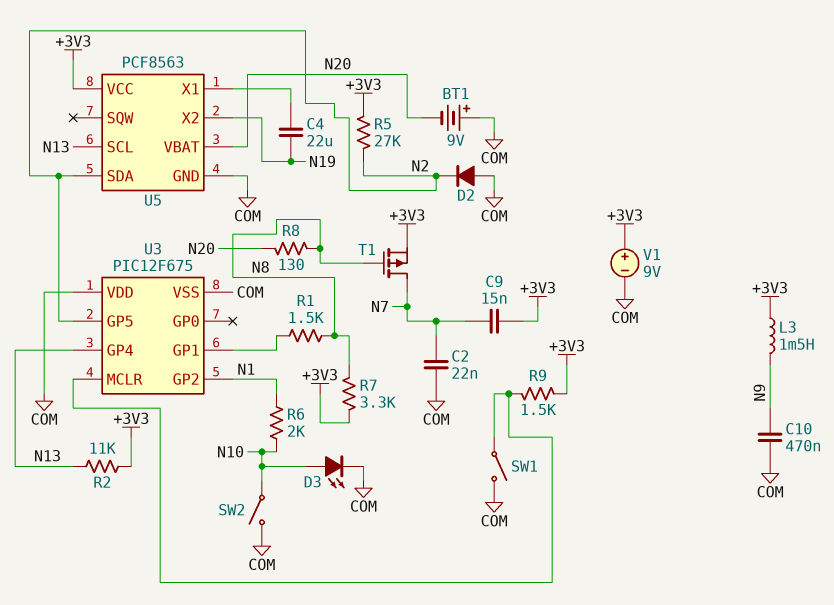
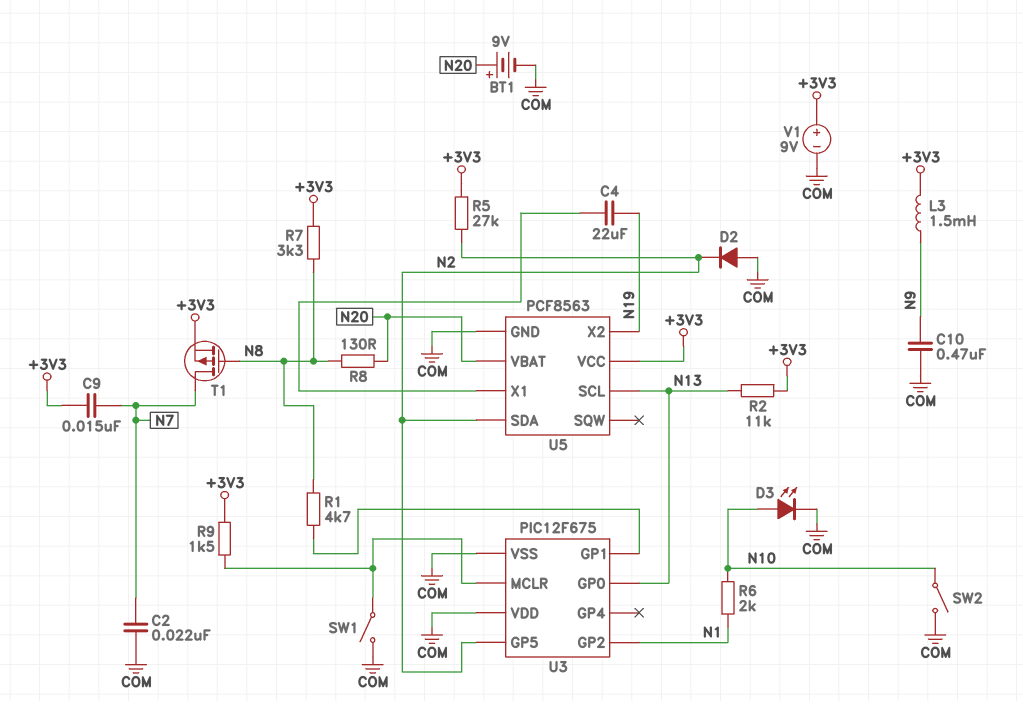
BT1: 9V (plus COM, minus N20) -> 9V (plus N20, minus COM)
R1: 1.5k (N8, U3/GP1) -> 4.7k (N8, U3/GP1)
U3 pin GP0: none -> N13
U3 pin GP4: N13 -> none

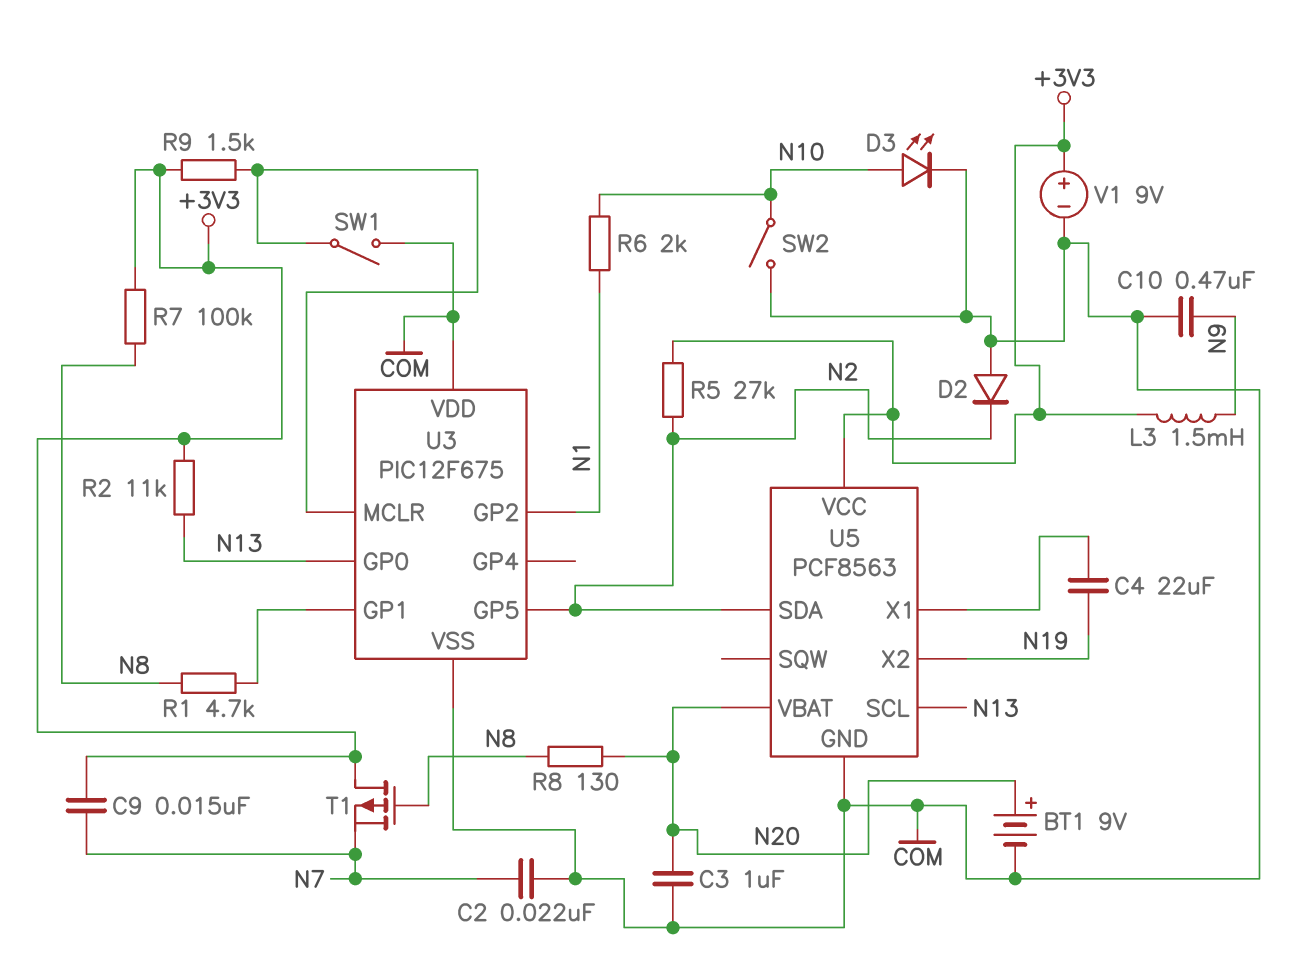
C3: none -> 1uF (COM, N20)
R7: 3.3k (+3V3, N8) -> 100k (+3V3, N8)
T1: PMOS (G N8, D N7, S +3V3) -> PMOS (G N8, D +3V3, S N7)

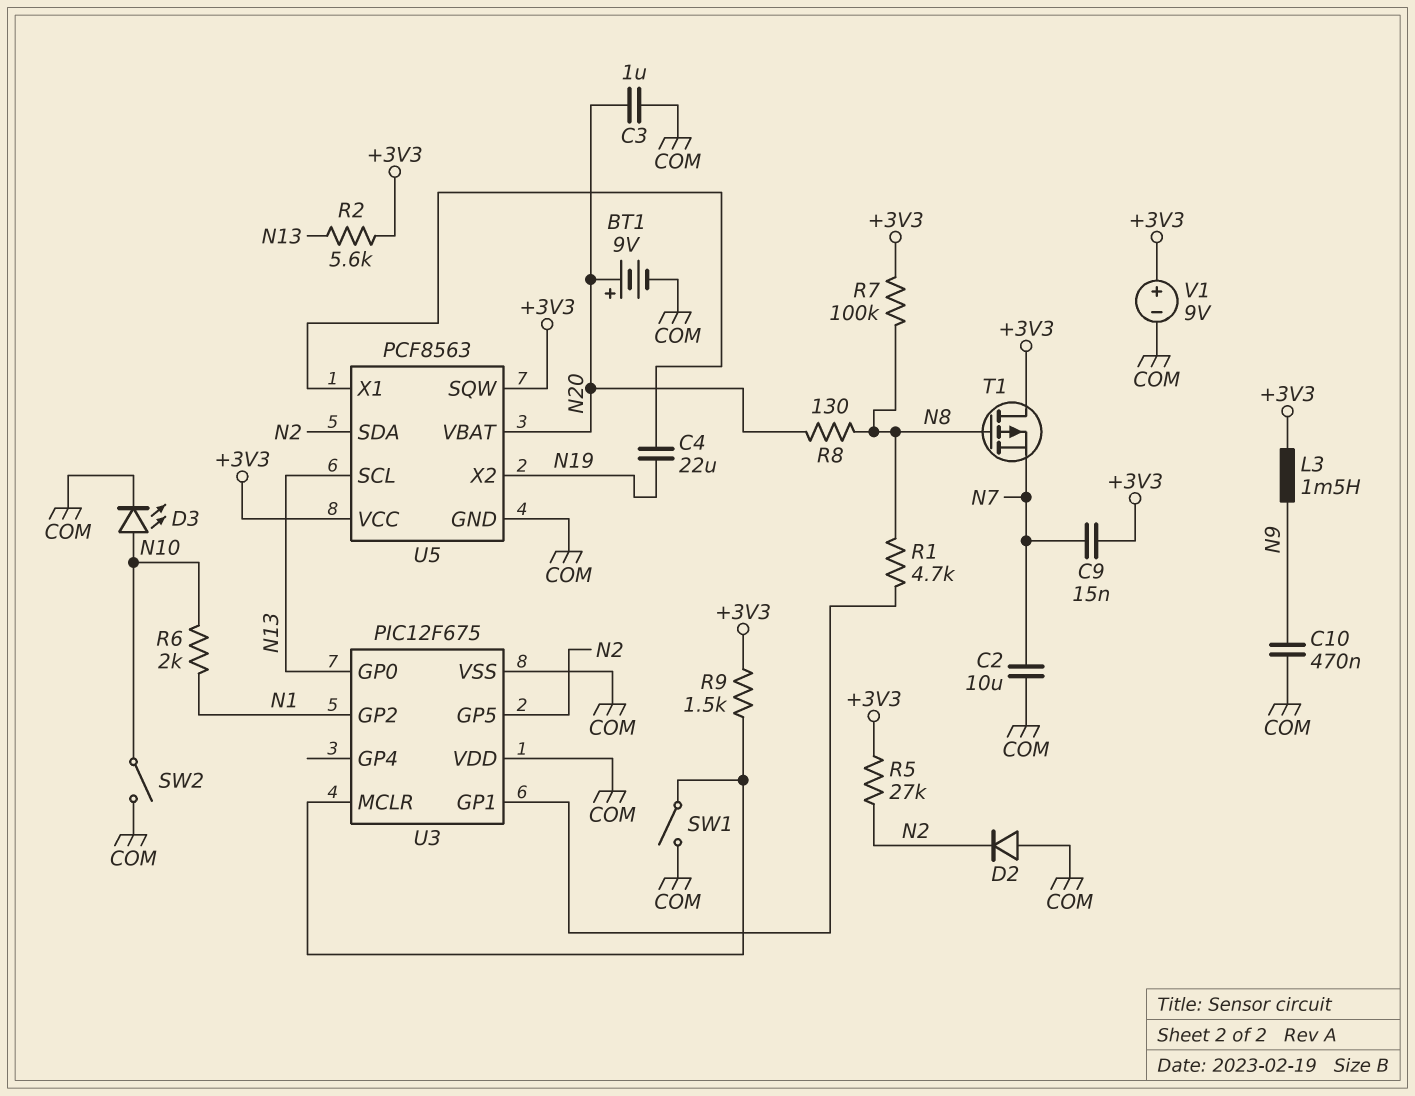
C2: 22nF (COM, N7) -> 10uF (COM, N7)
R2: 11k (+3V3, N13) -> 5.6k (+3V3, N13)
U5 pin SQW: none -> +3V3

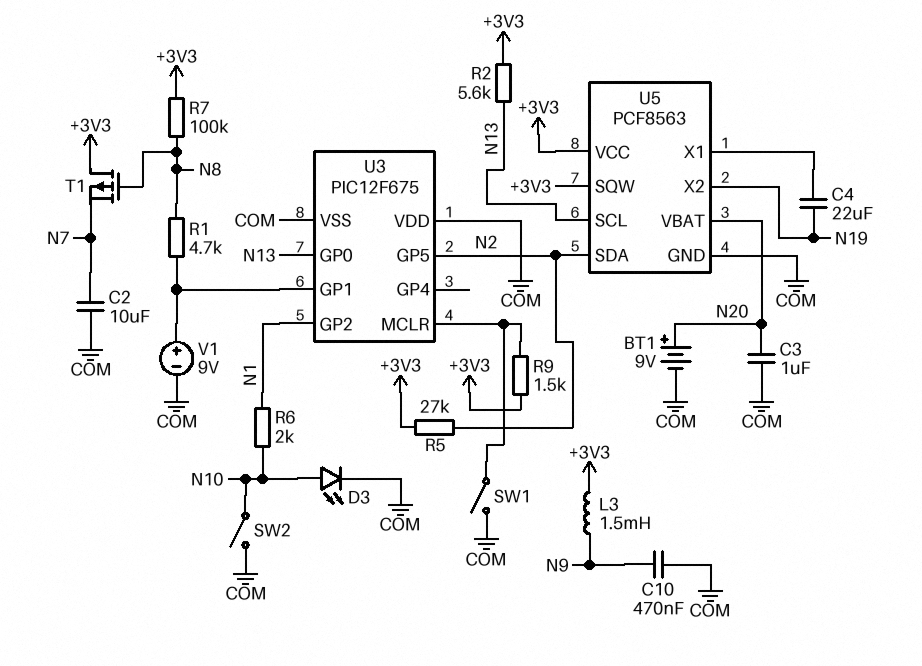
C9: 15nF (+3V3, N7) -> none
D2: diode (A COM, K N2) -> none
R8: 130 (N8, N20) -> none
V1: 9V (plus +3V3, minus COM) -> 9V (plus U3/GP1, minus COM)

